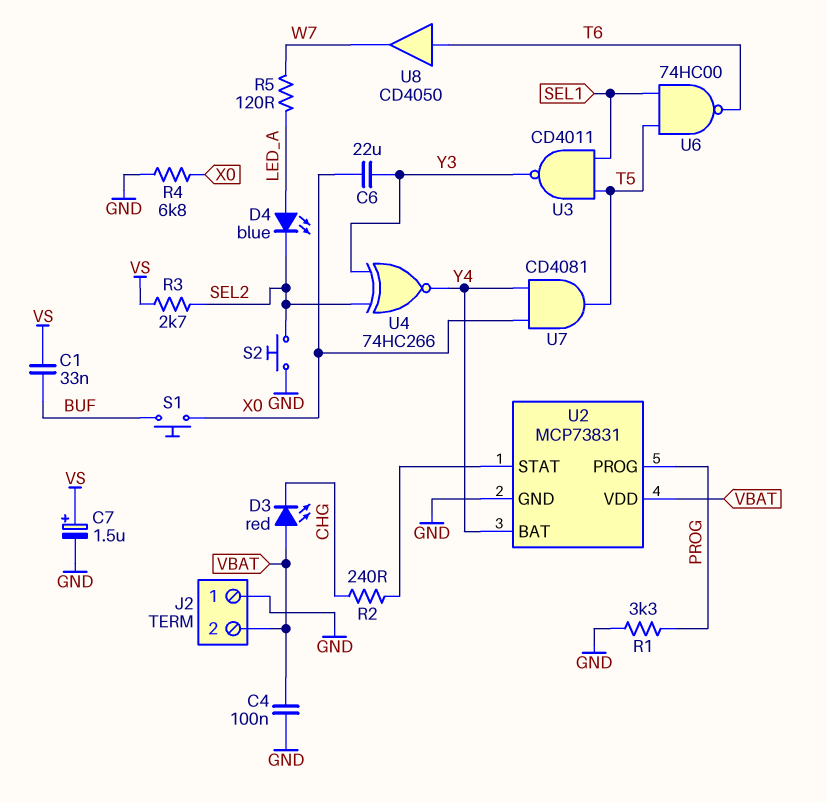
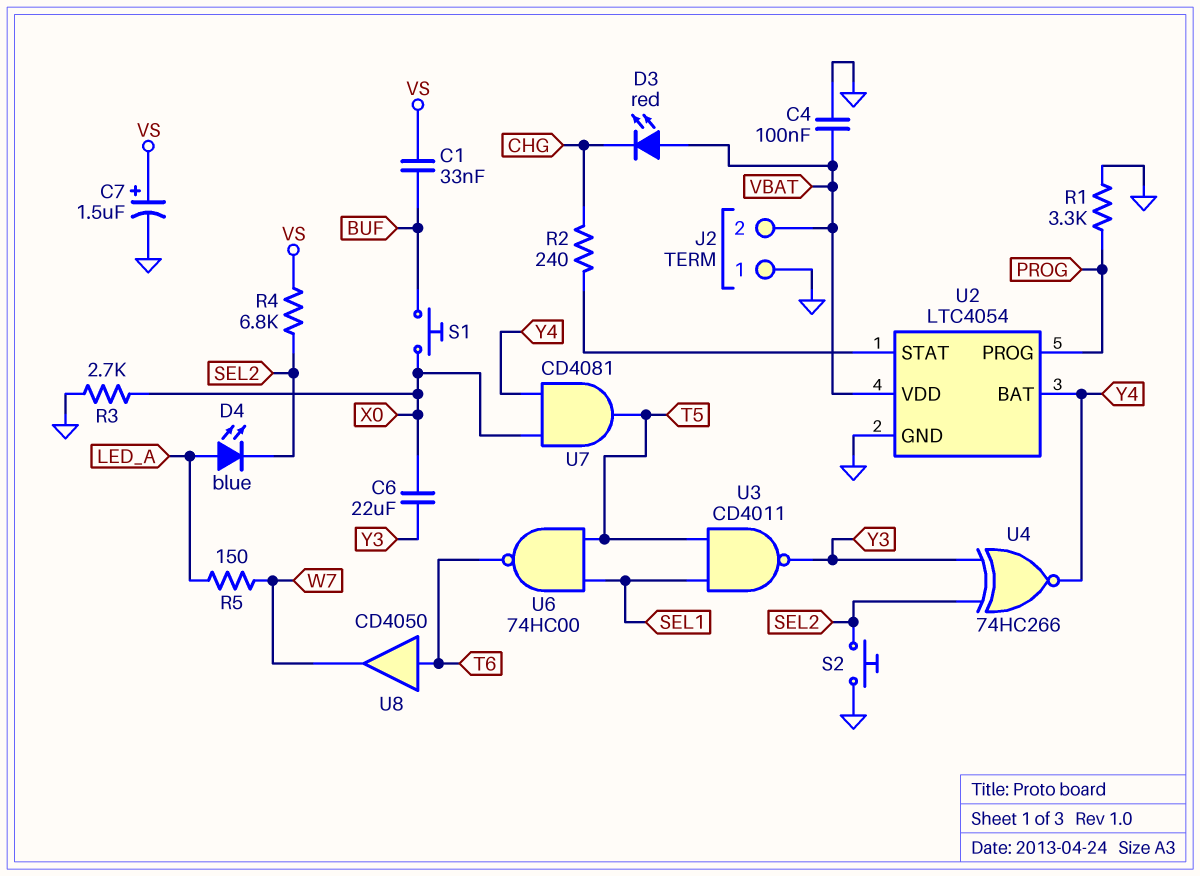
R3: 2.7k (SEL2, VS) -> 2.7k (GND, X0)
R4: 6.8k (GND, X0) -> 6.8k (SEL2, VS)
R5: 120 (LED_A, W7) -> 150 (LED_A, W7)
U2: MCP73831 -> LTC4054

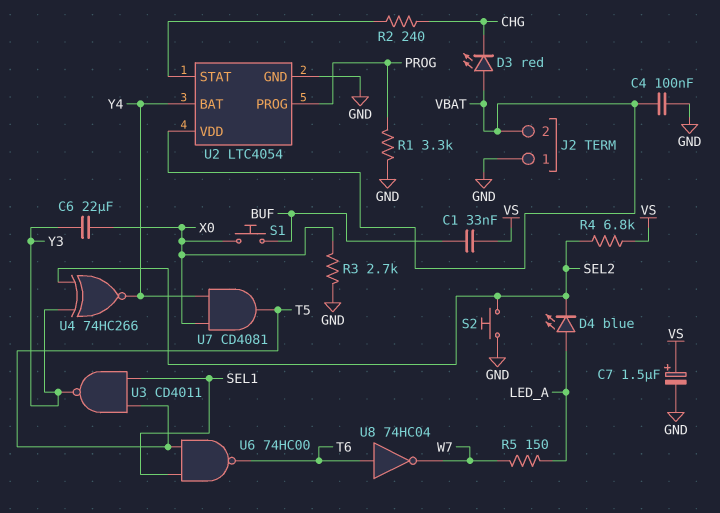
U8: buffer CD4050 (in T6, out W7) -> NOT 74HC04 (in T6, out W7)

